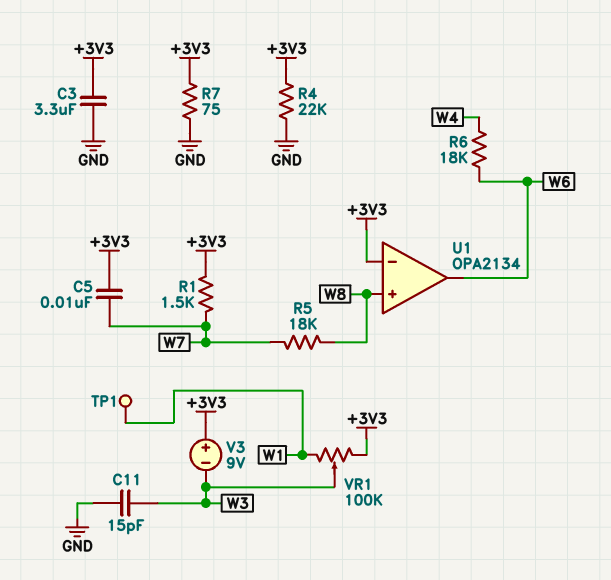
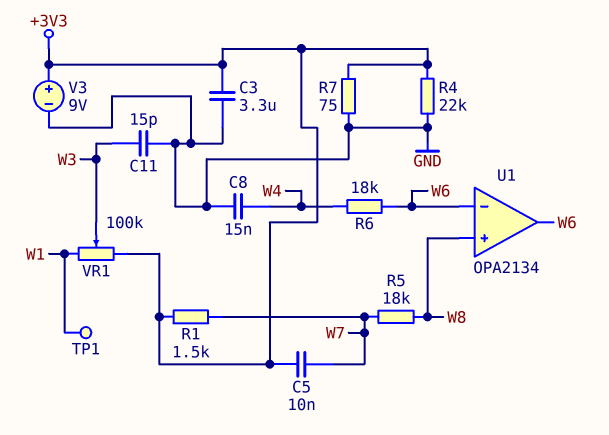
C8: none -> 15nF (GND, W4)
U1 pin in-: +3V3 -> W6
V3: 9V (plus +3V3, minus W3) -> 9V (plus +3V3, minus GND)

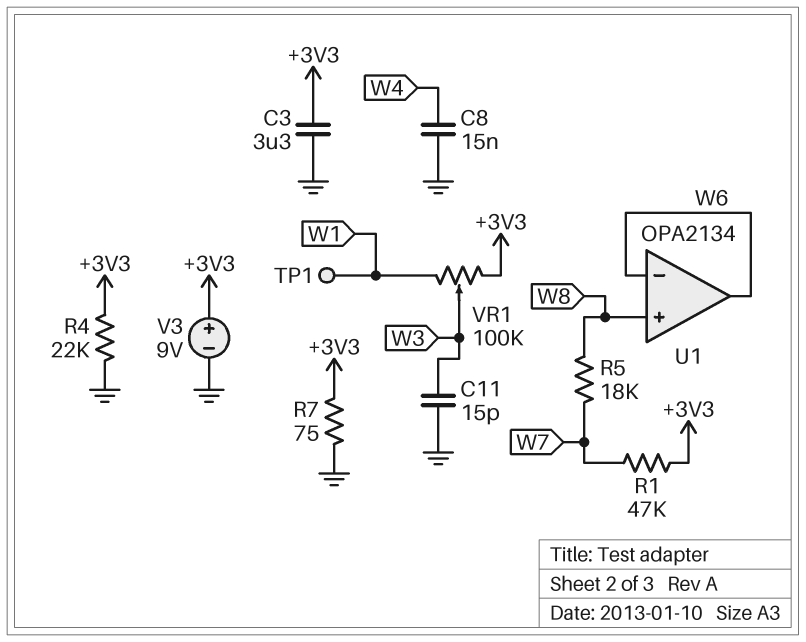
C5: 10nF (+3V3, W7) -> none
R1: 1.5k (+3V3, W7) -> 47k (+3V3, W7)
R6: 18k (W4, W6) -> none

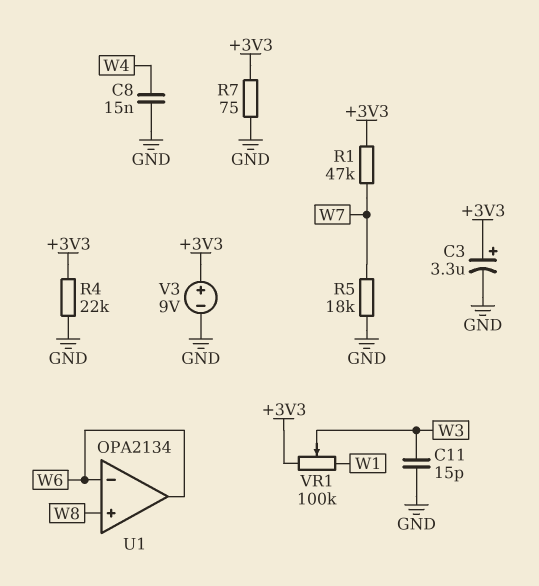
C3: 3.3uF (+3V3, GND) -> 3.3uF (plus +3V3, minus GND)
R5: 18k (W7, W8) -> 18k (GND, W7)
TP1: test point (W1) -> none

